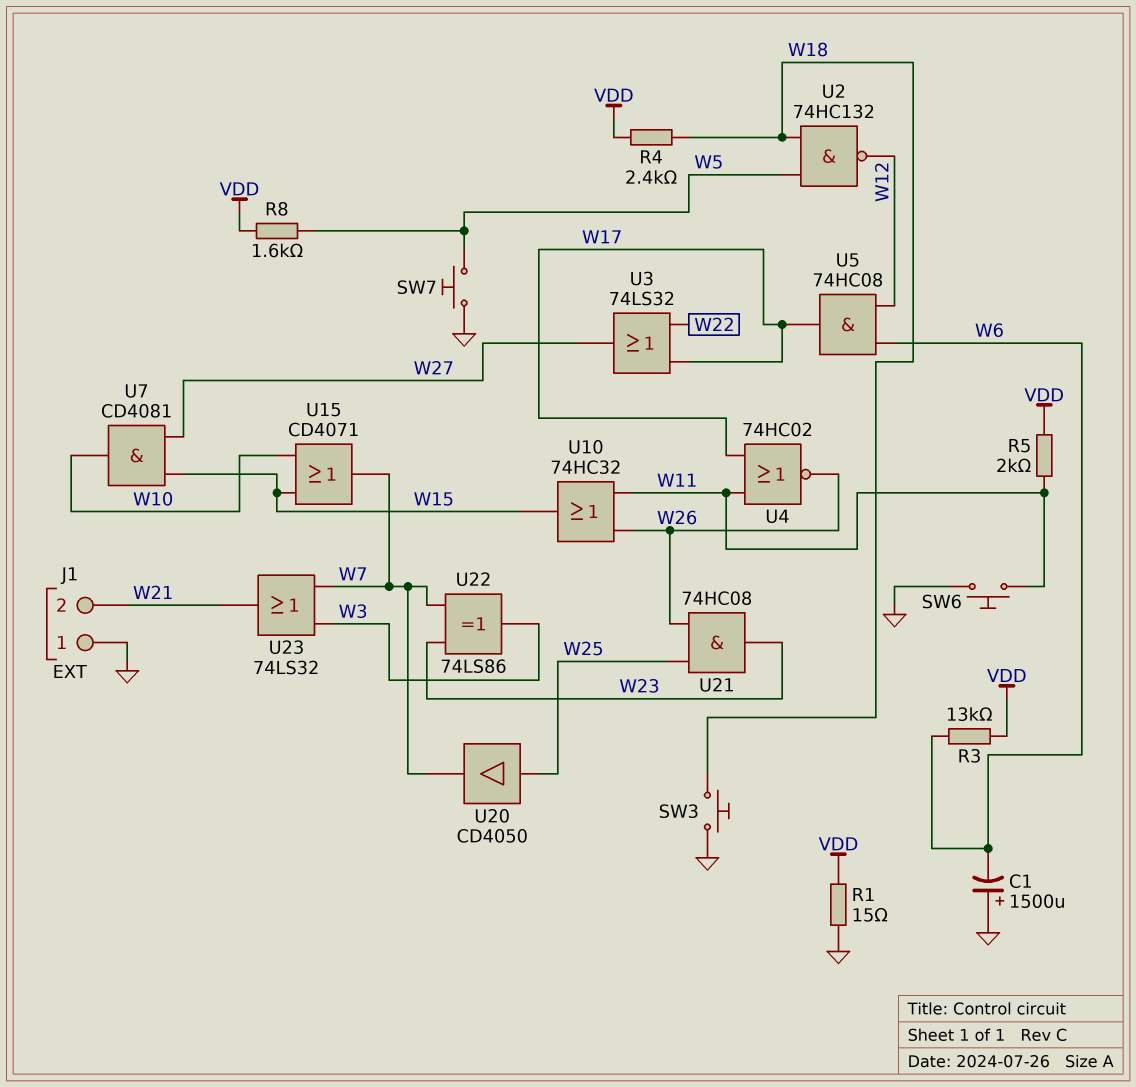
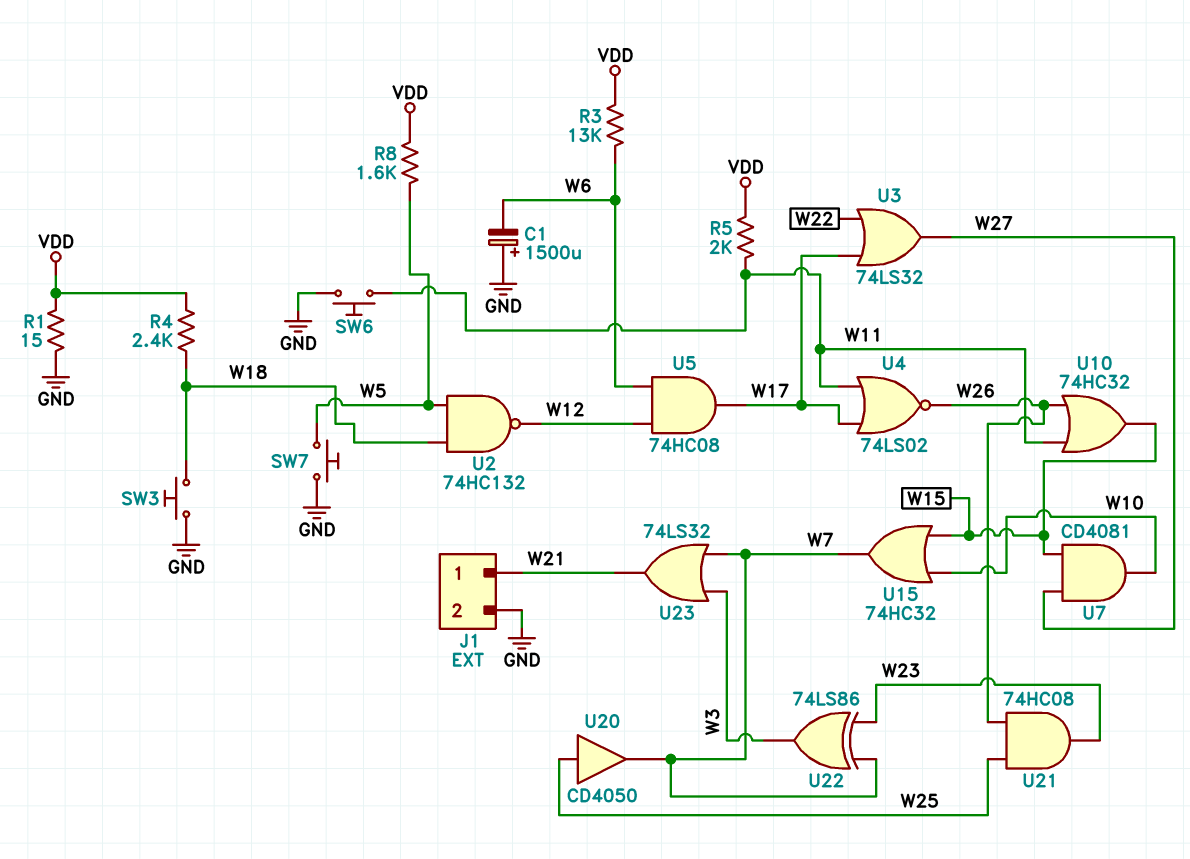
J1 pin 1: GND -> W21
J1 pin 2: W21 -> GND
U4: NOR 74HC02 (in W11, in W17, out W26) -> NOR 74LS02 (in W11, in W17, out W26)
U15: OR CD4071 (in W10, in W15, out W7) -> OR 74HC32 (in W10, in W15, out W7)

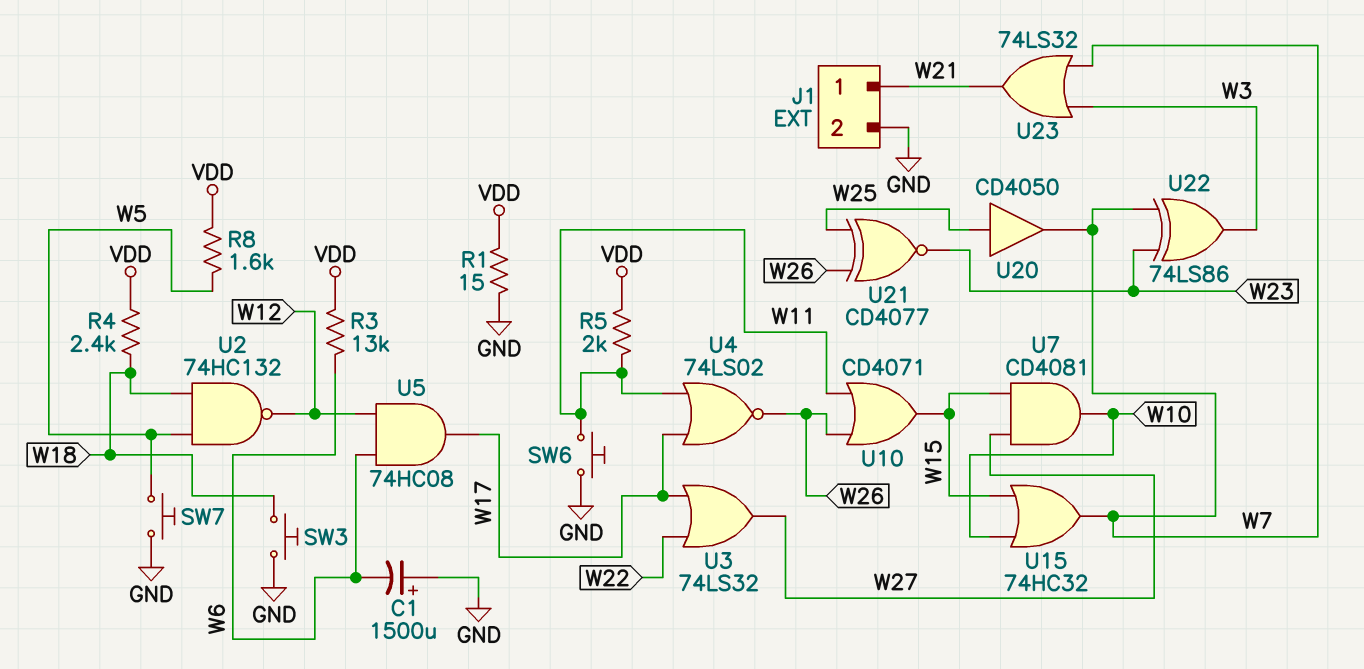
U10: OR 74HC32 (in W11, in W26, out W15) -> OR CD4071 (in W11, in W26, out W15)
U21: AND 74HC08 (in W25, in W26, out W23) -> XNOR CD4077 (in W25, in W26, out W23)

